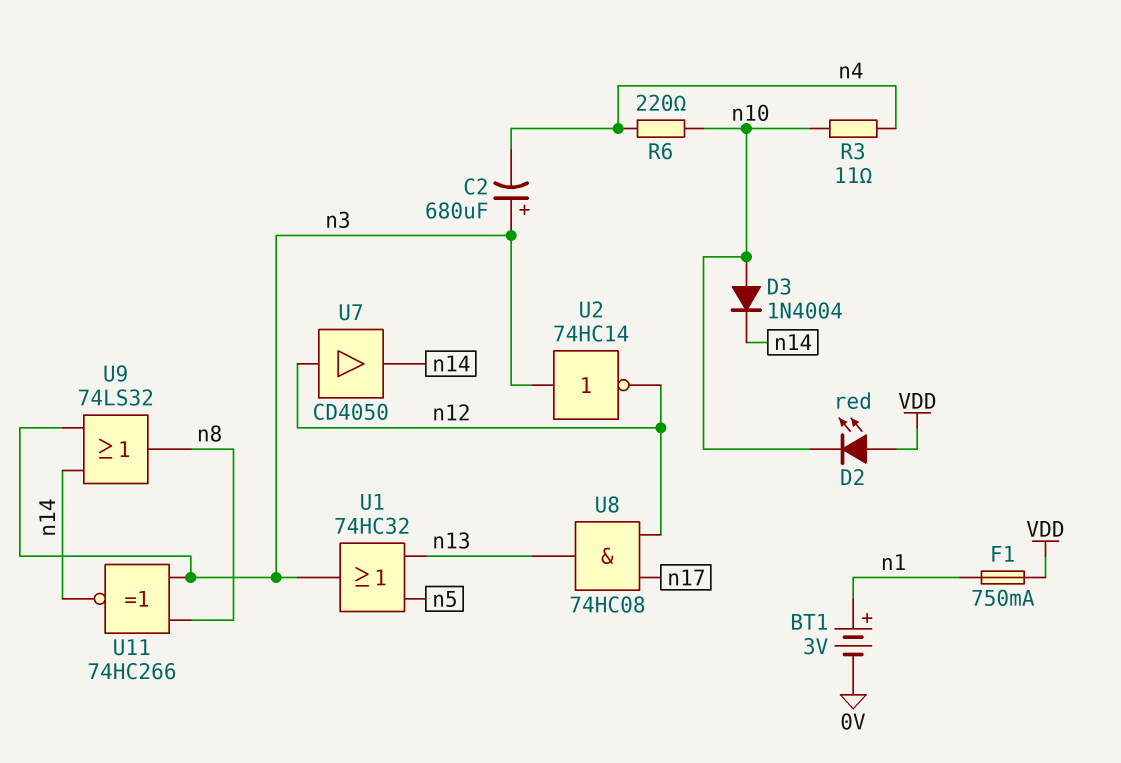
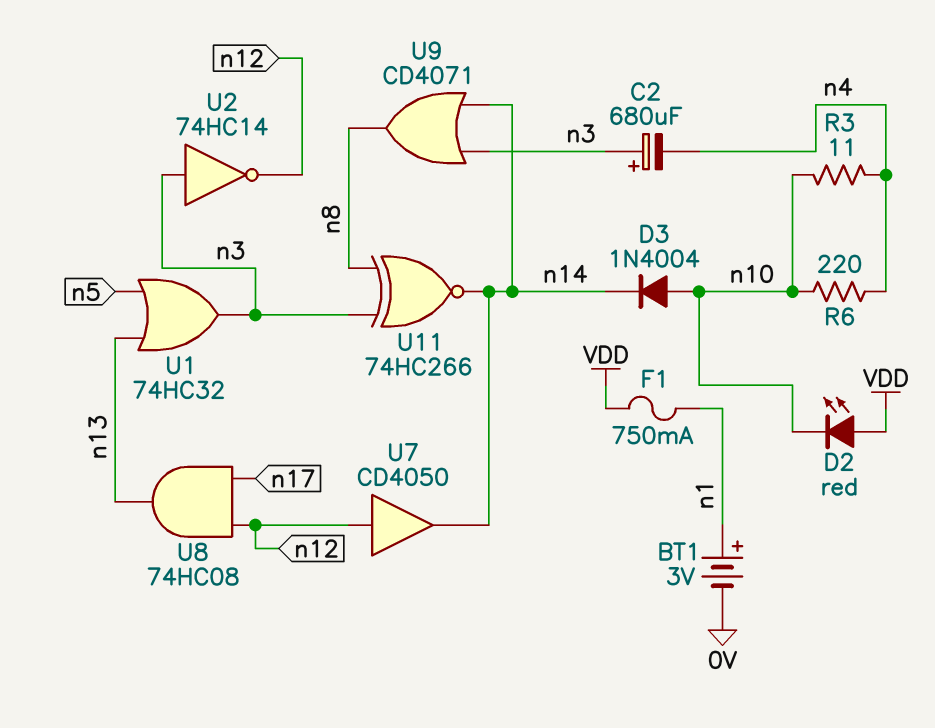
U9: OR 74LS32 (in n3, in n14, out n8) -> OR CD4071 (in n3, in n14, out n8)

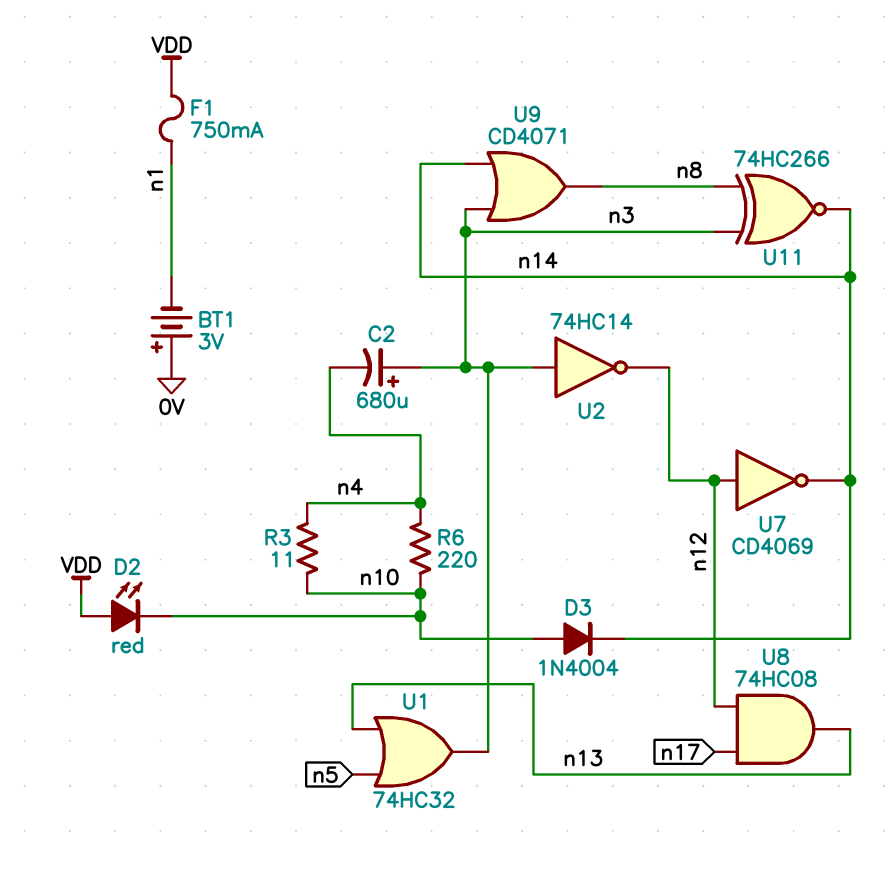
BT1: 3V (plus n1, minus 0V) -> 3V (plus 0V, minus n1)
U7: buffer CD4050 (in n12, out n14) -> NOT CD4069 (in n12, out n14)

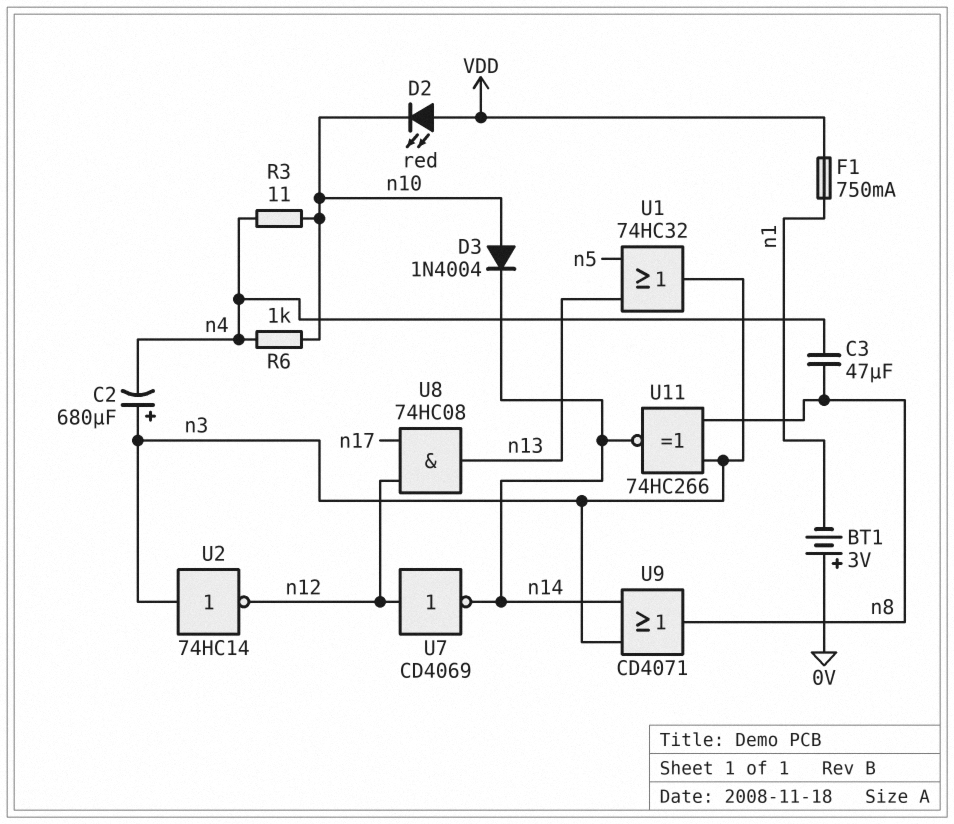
C3: none -> 47uF (n4, n8)
R6: 220 (n4, n10) -> 1k (n4, n10)

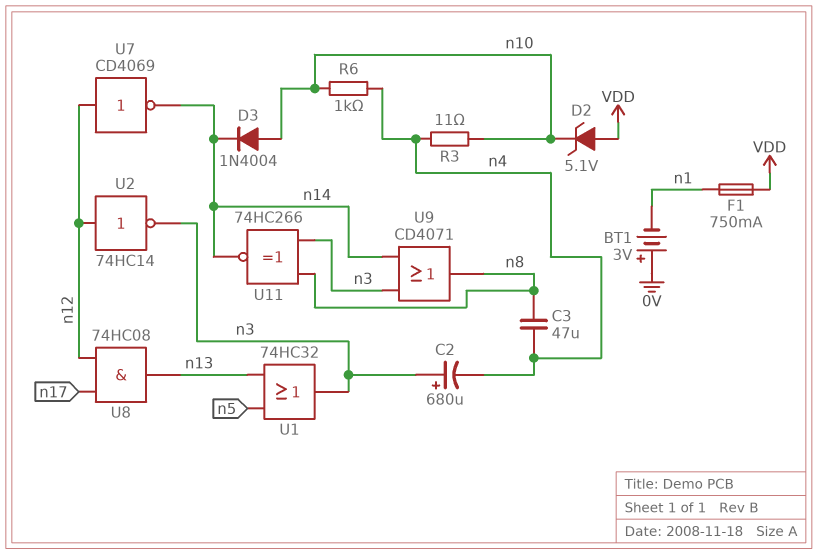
D2: LED red (A VDD, K n10) -> zener 5.1V (A VDD, K n10)
U2: NOT 74HC14 (in n3, out n12) -> NOT 74HC14 (in n12, out n3)

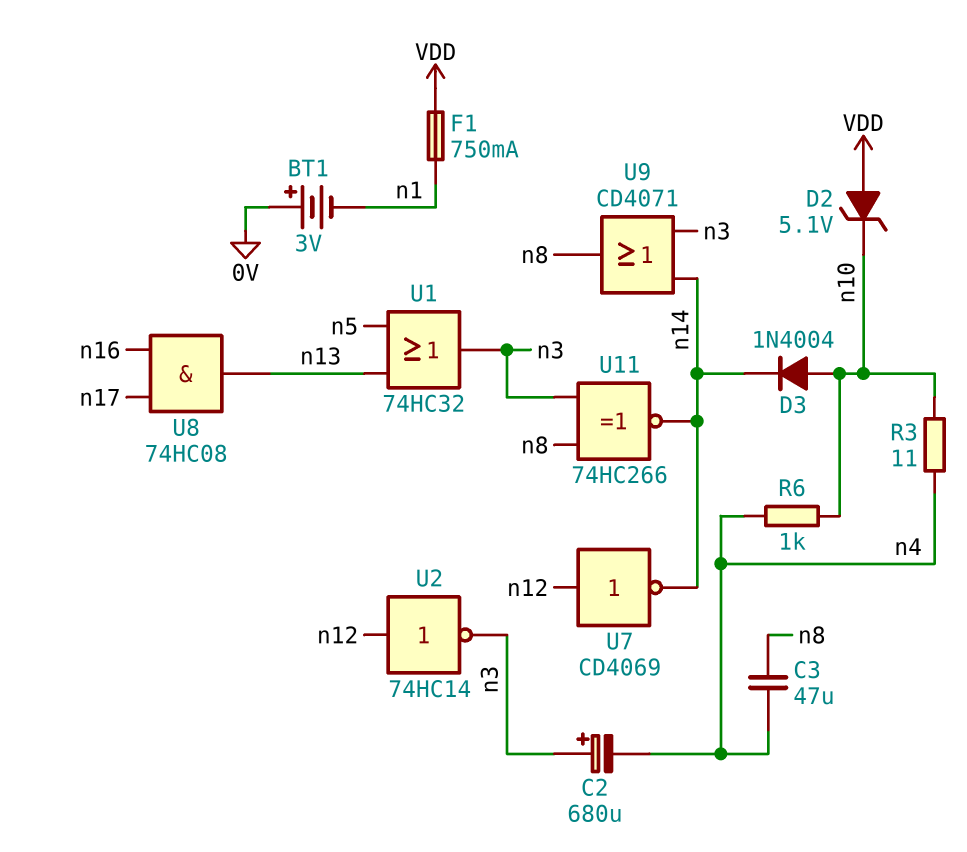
U8: AND 74HC08 (in n12, in n17, out n13) -> AND 74HC08 (in n16, in n17, out n13)

